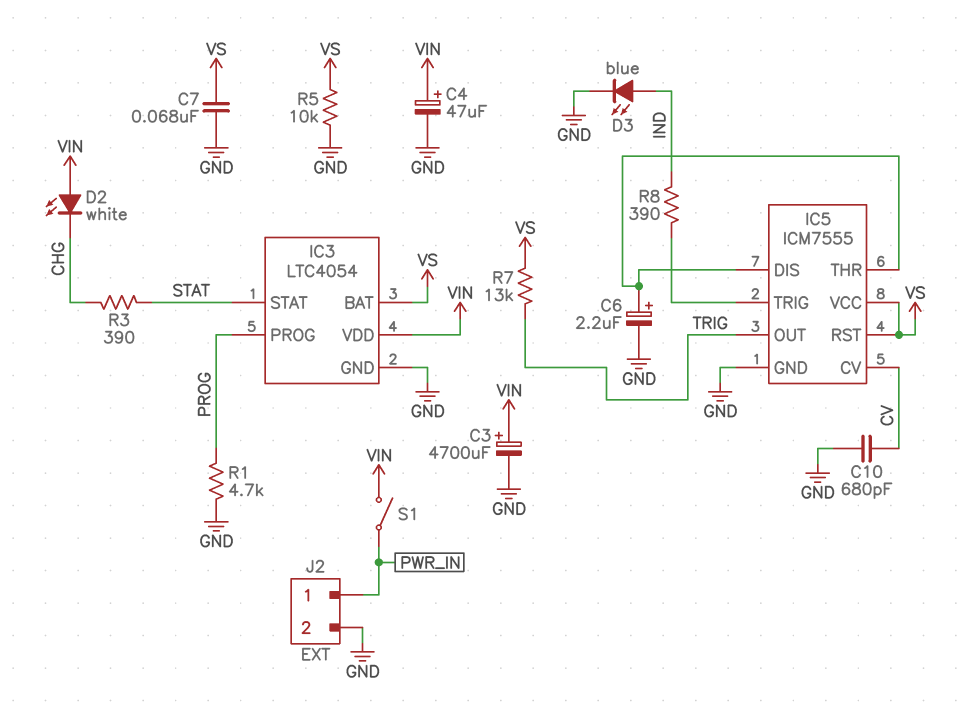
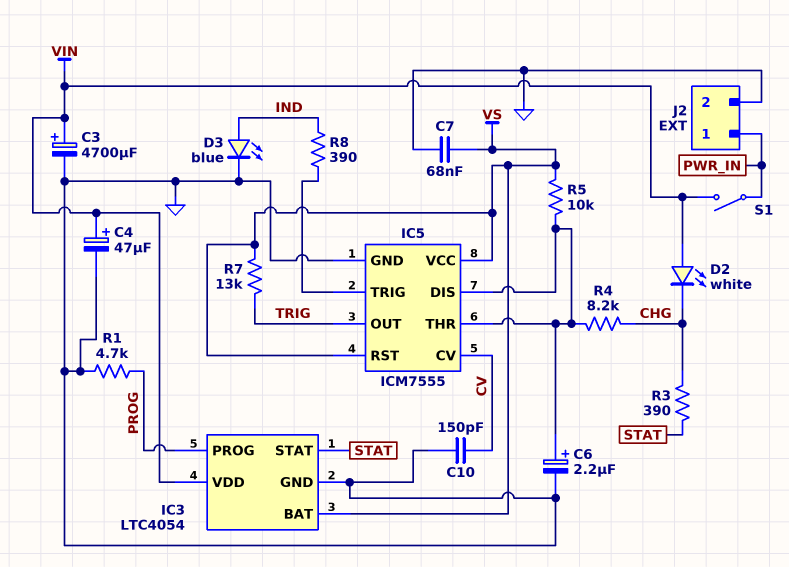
C10: 680pF (CV, GND) -> 150pF (CV, GND)
R4: none -> 8.2k (CHG, IC5/DIS)
R5: 10k (GND, VS) -> 10k (IC5/DIS, VS)

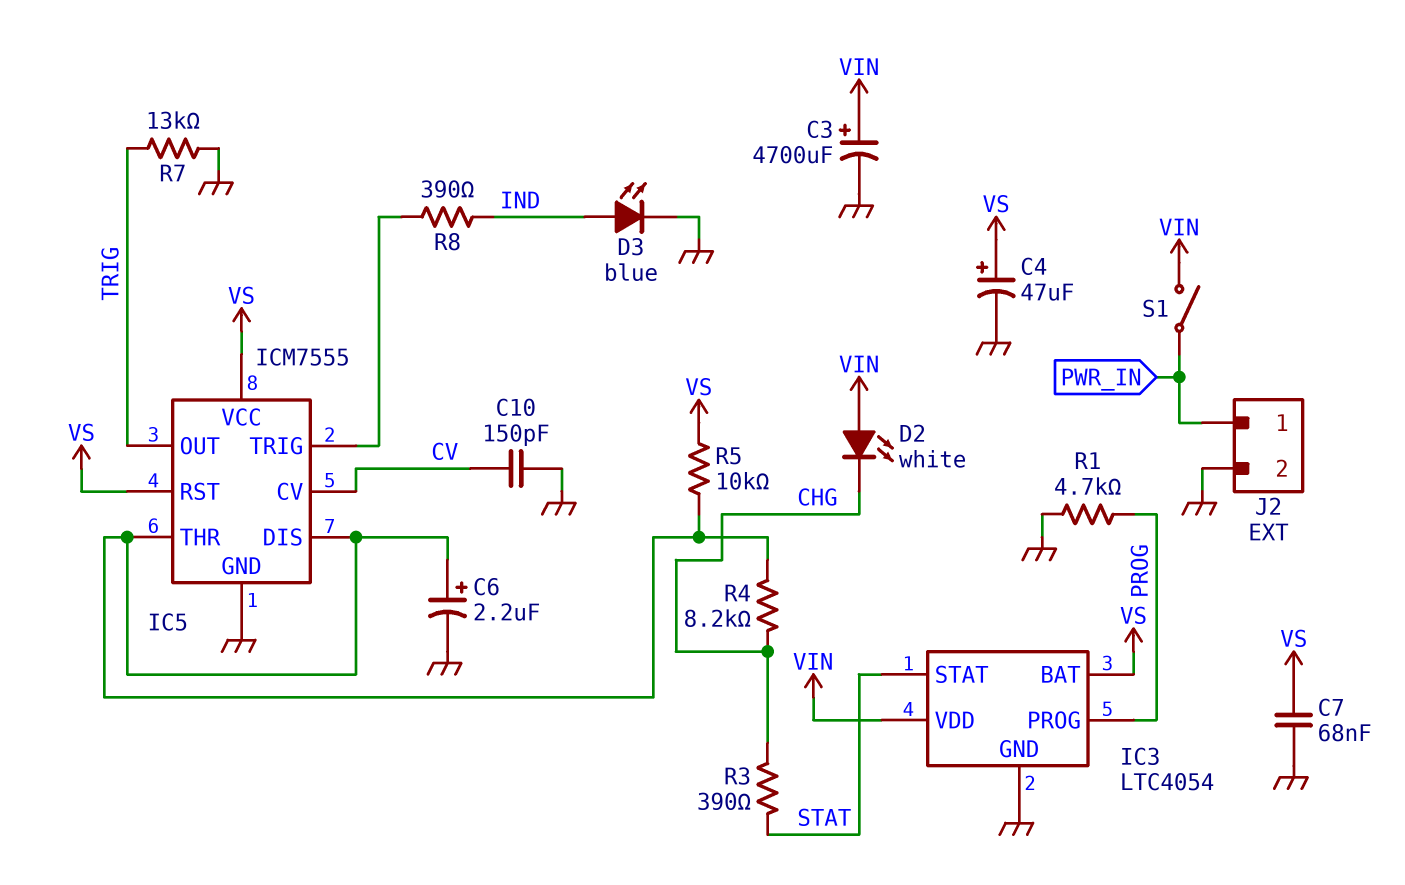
C4: 47uF (plus VIN, minus GND) -> 47uF (plus VS, minus GND)
R7: 13k (TRIG, VS) -> 13k (GND, TRIG)

